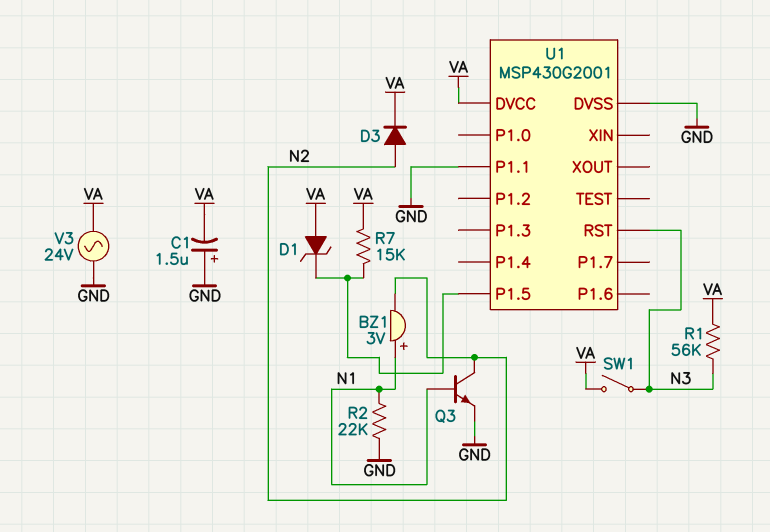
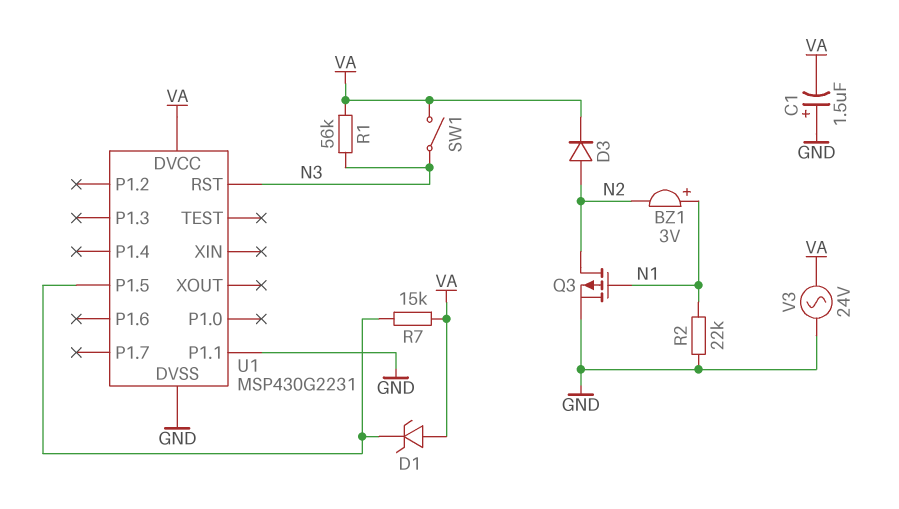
Q3: NPN (B N1, C N2, E GND) -> PMOS (G N1, D N2, S GND)
U1: MSP430G2001 -> MSP430G2231

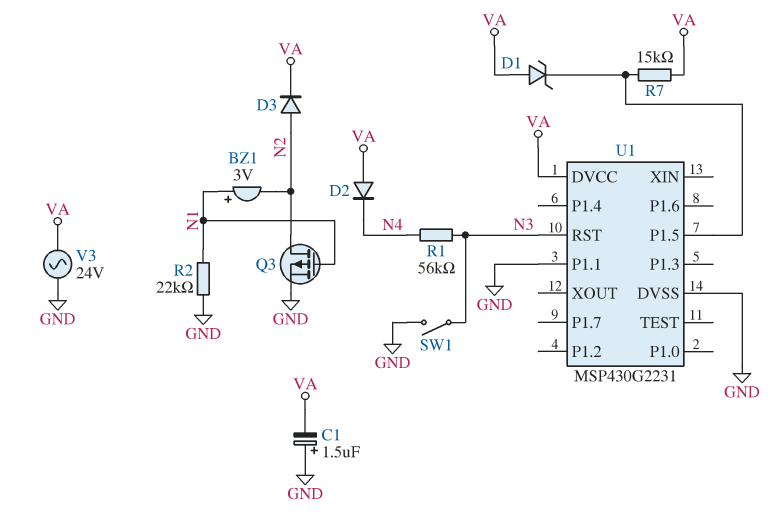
D2: none -> diode (A VA, K N4)
R1: 56k (N3, VA) -> 56k (N3, N4)
SW1: switch (N3, VA) -> switch (GND, N3)

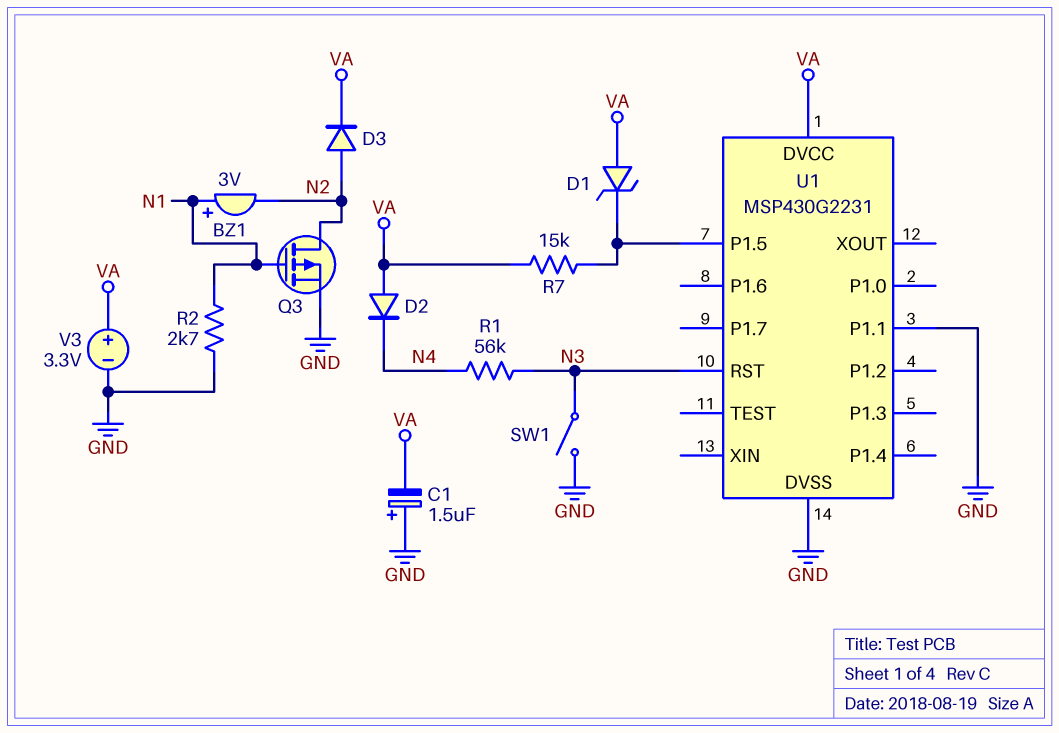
R2: 22k (GND, N1) -> 2.7k (GND, N1)
V3: AC 24V (GND, VA) -> 3.3V (plus VA, minus GND)

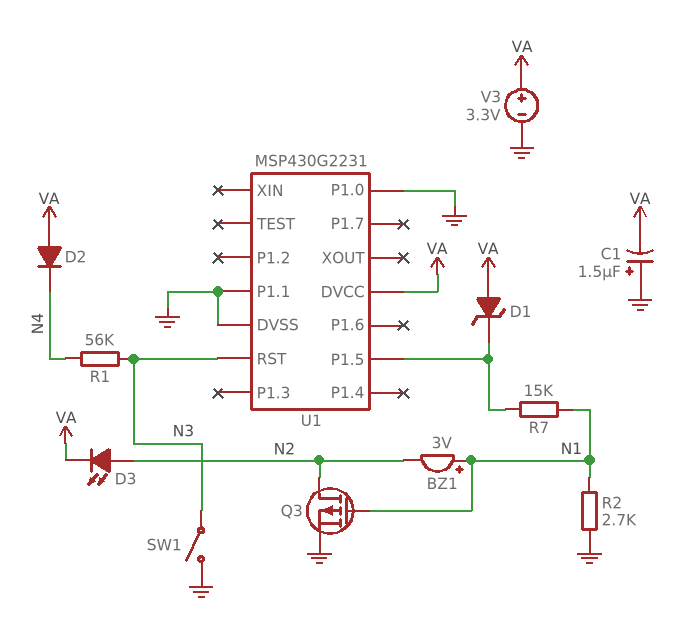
D3: diode (A N2, K VA) -> LED (A N2, K VA)
R7: 15k (U1/P1.5, VA) -> 15k (N1, U1/P1.5)
U1 pin P1.0: none -> GND

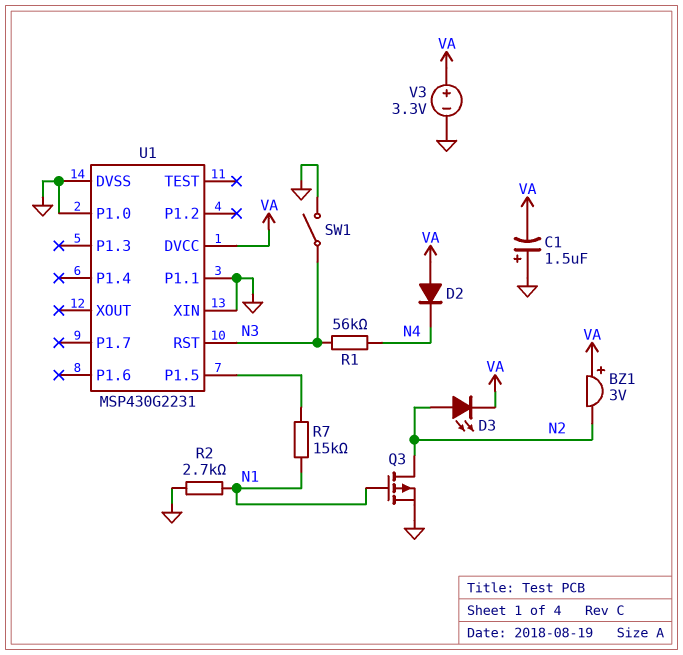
BZ1: buzzer 3V (plus N1, minus N2) -> buzzer 3V (plus VA, minus N2)
D1: zener (A VA, K U1/P1.5) -> none
U1 pin XIN: none -> GND

